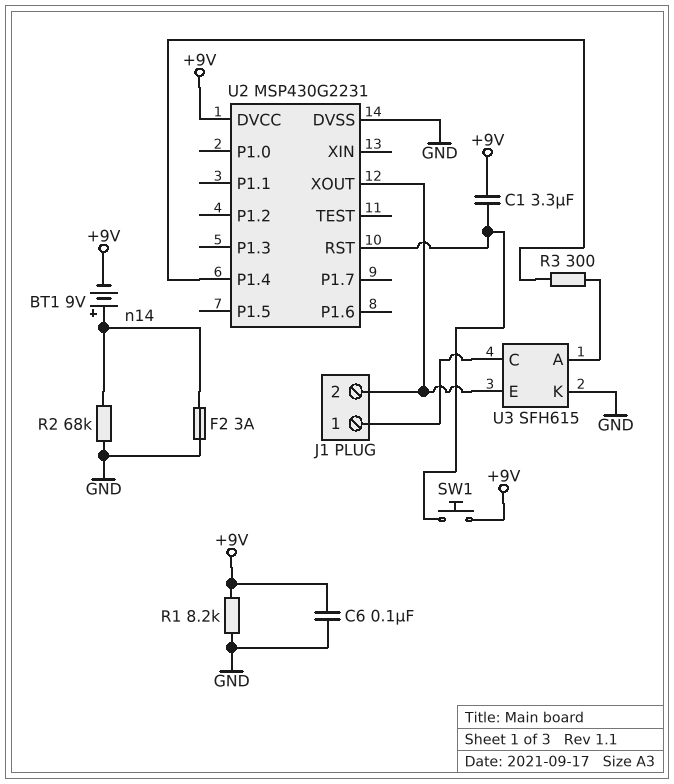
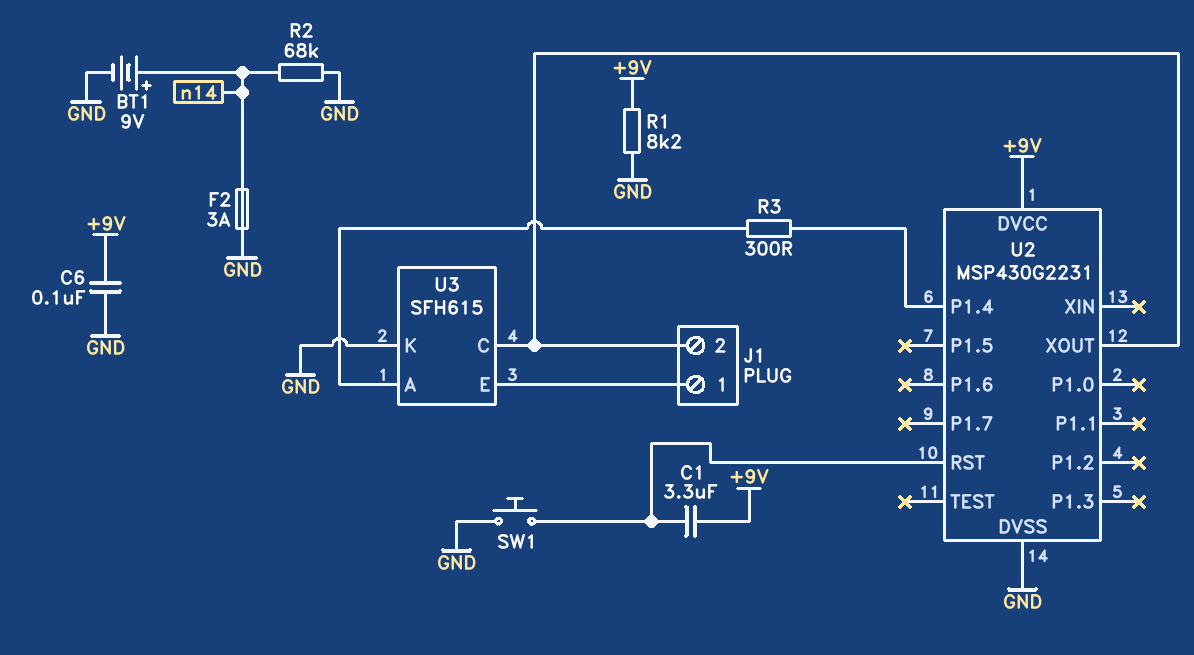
BT1: 9V (plus n14, minus +9V) -> 9V (plus n14, minus GND)
SW1: button (+9V, U2/RST) -> button (GND, U2/RST)
U3 pin C: J1/1 -> J1/2
U3 pin E: J1/2 -> J1/1

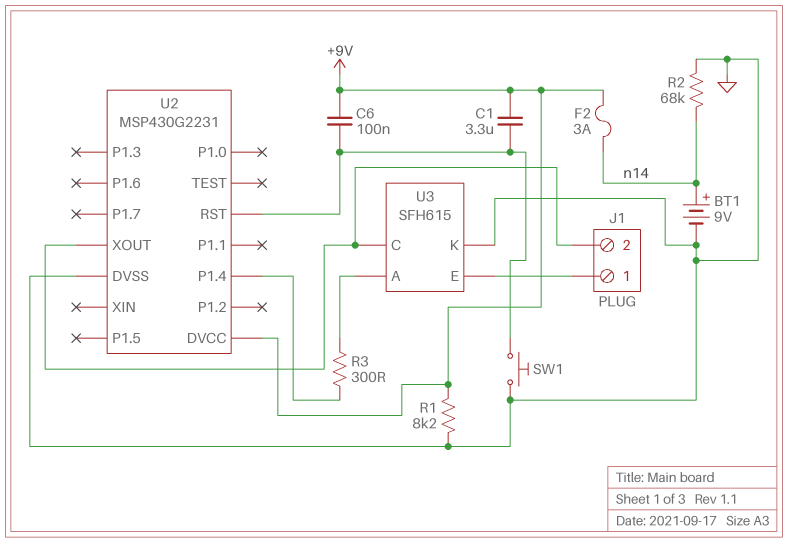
C6: 100nF (+9V, GND) -> 100nF (+9V, U2/RST)
F2: 3A (GND, n14) -> 3A (+9V, n14)

